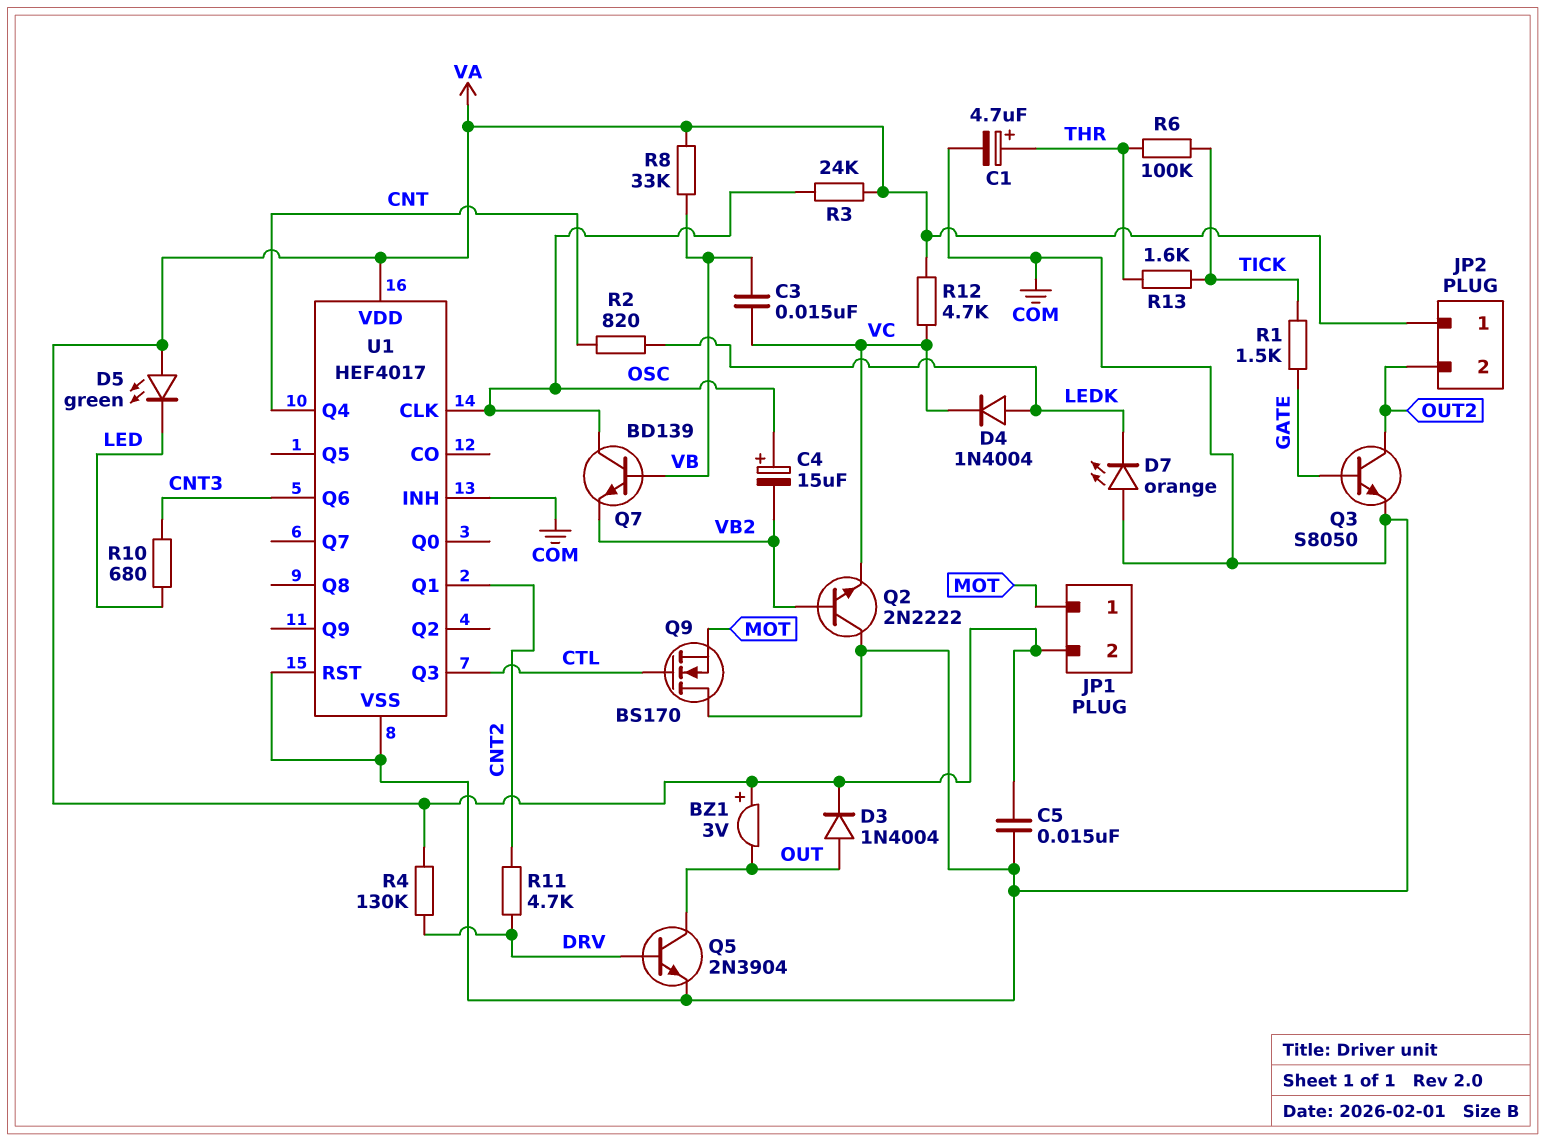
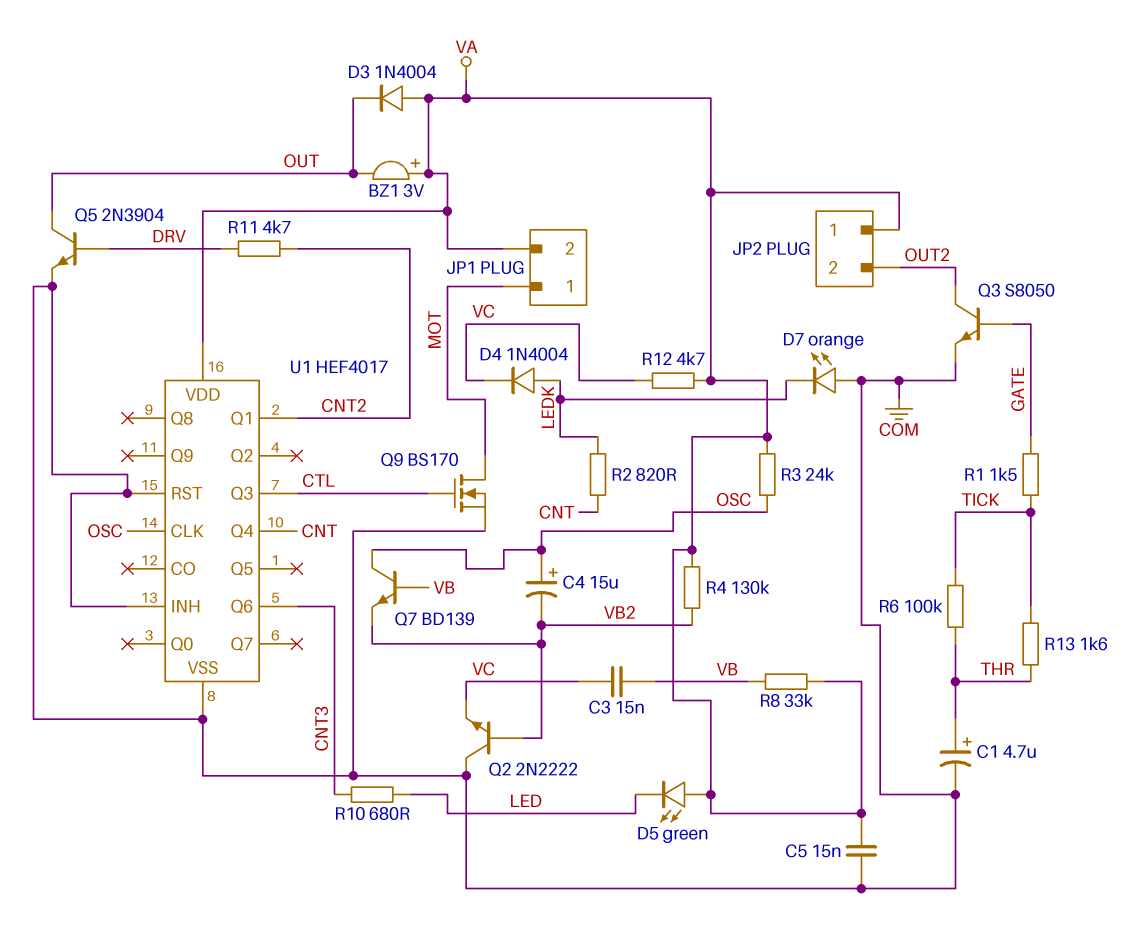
D3: diode 1N4004 (A OUT, K VA) -> diode 1N4004 (A VA, K OUT)
Q9: NMOS BS170 (G CTL, D COM, S MOT) -> NMOS BS170 (G CTL, D MOT, S COM)
R4: 130k (DRV, VA) -> 130k (VA, VB2)

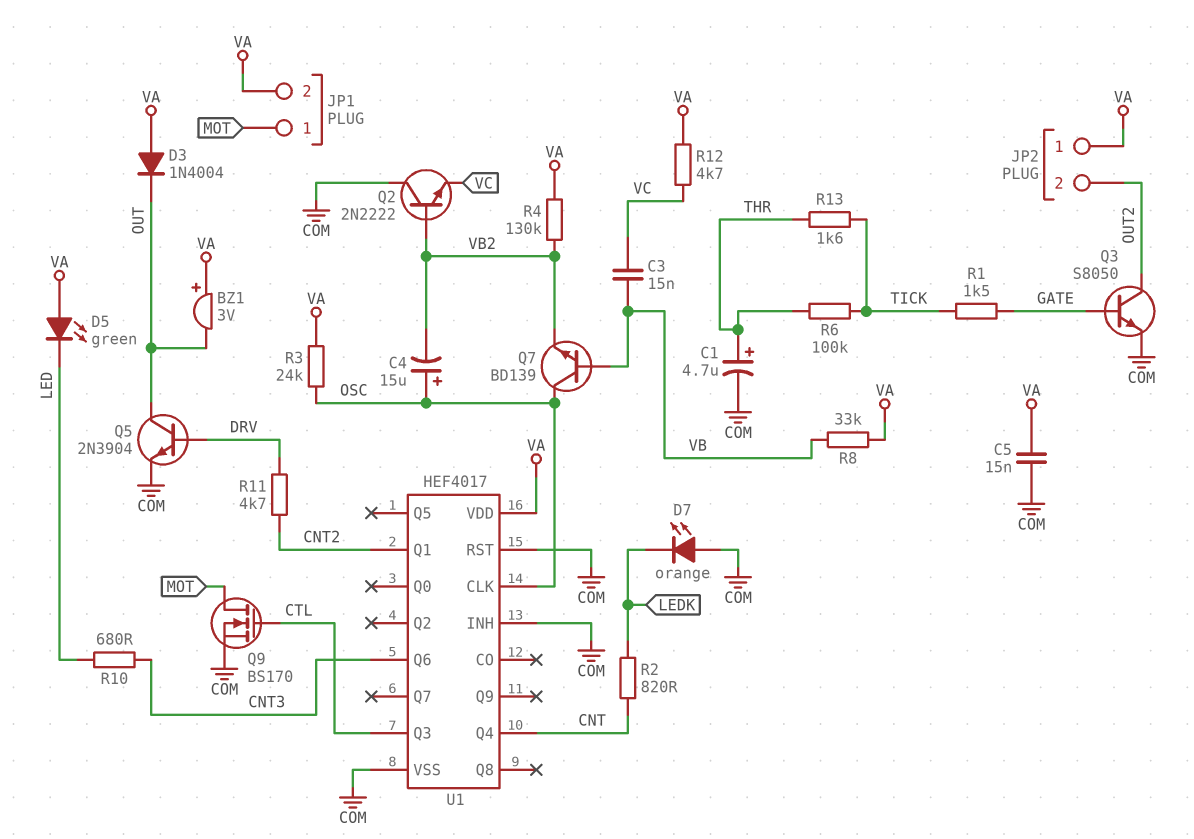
D4: diode 1N4004 (A LEDK, K VC) -> none

